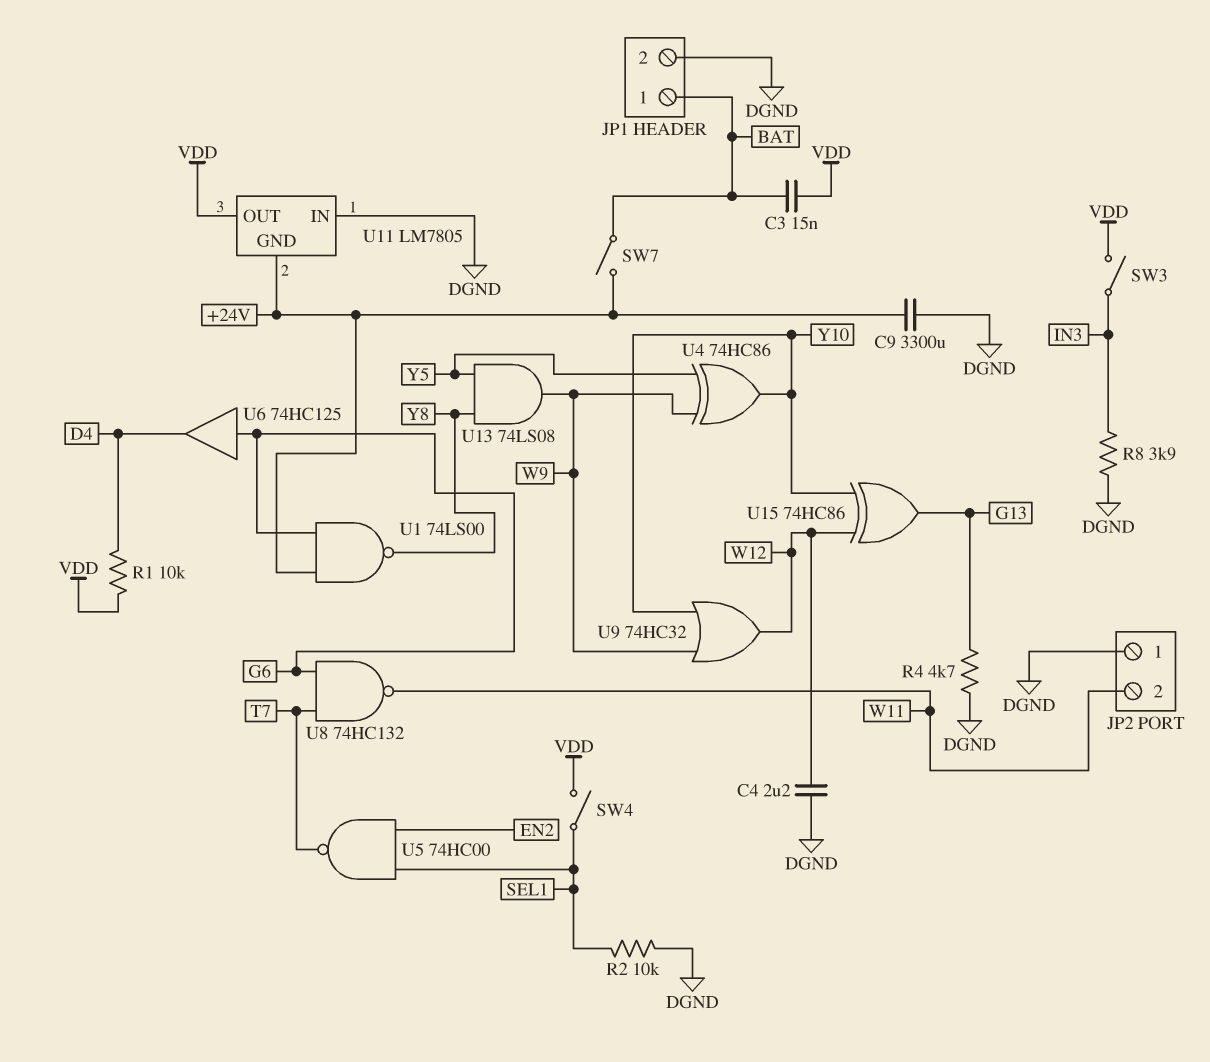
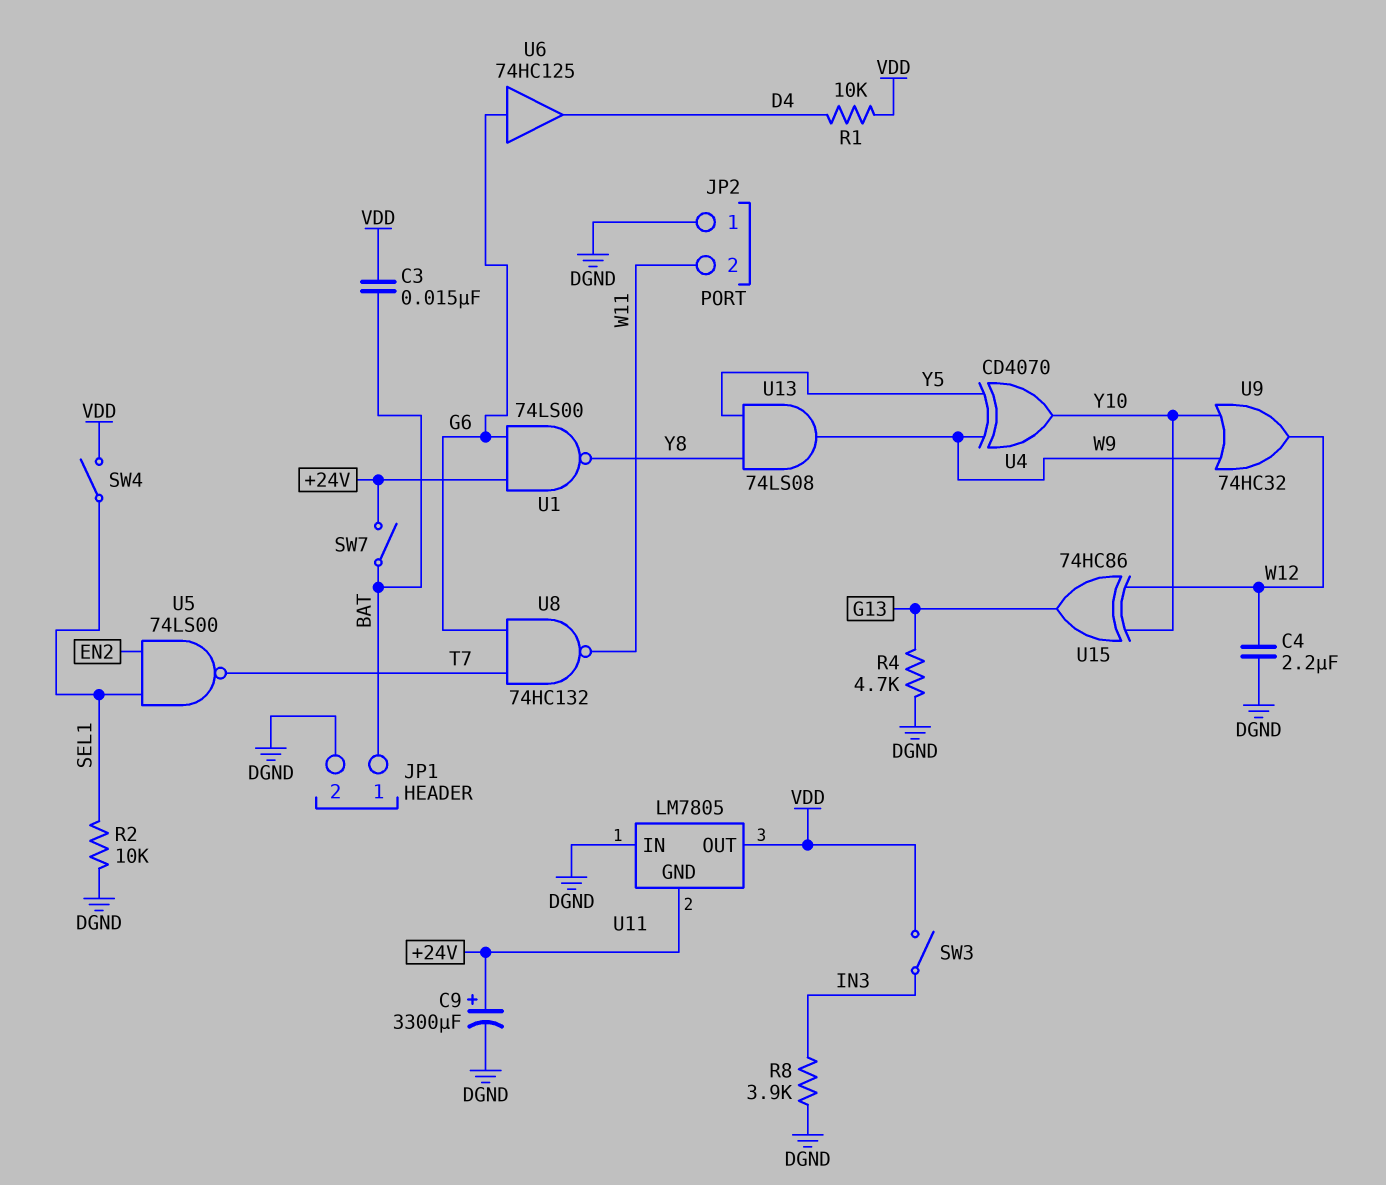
C9: 3300uF (+24V, DGND) -> 3300uF (plus +24V, minus DGND)
U4: XOR 74HC86 (in W9, in Y5, out Y10) -> XOR CD4070 (in W9, in Y5, out Y10)
U5: NAND 74HC00 (in EN2, in SEL1, out T7) -> NAND 74LS00 (in EN2, in SEL1, out T7)

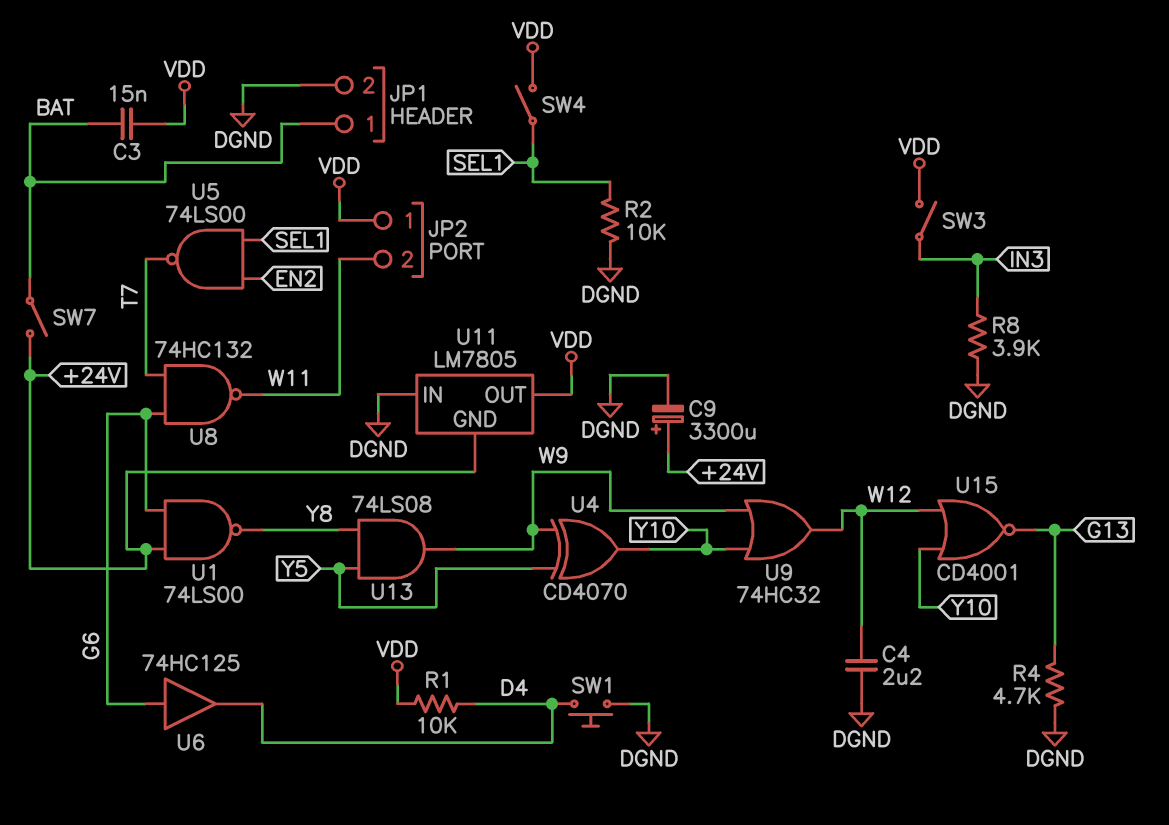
JP2 pin 1: DGND -> VDD
SW1: none -> button (D4, DGND)
U15: XOR 74HC86 (in W12, in Y10, out G13) -> NOR CD4001 (in W12, in Y10, out G13)

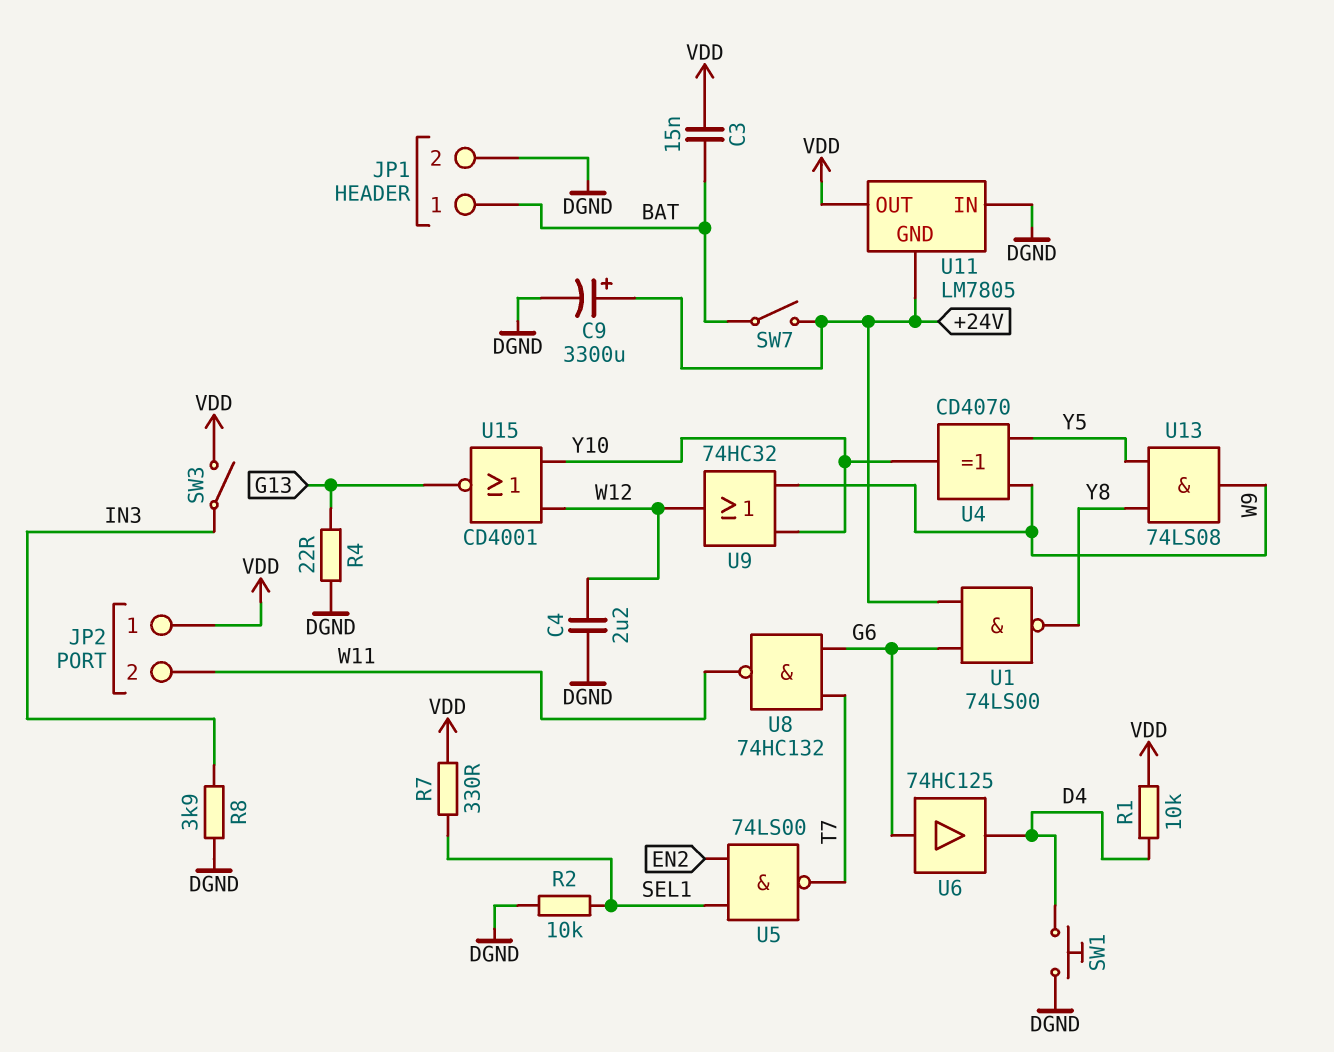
R4: 4.7k (DGND, G13) -> 22 (DGND, G13)
R7: none -> 330 (SEL1, VDD)
SW4: switch (SEL1, VDD) -> none

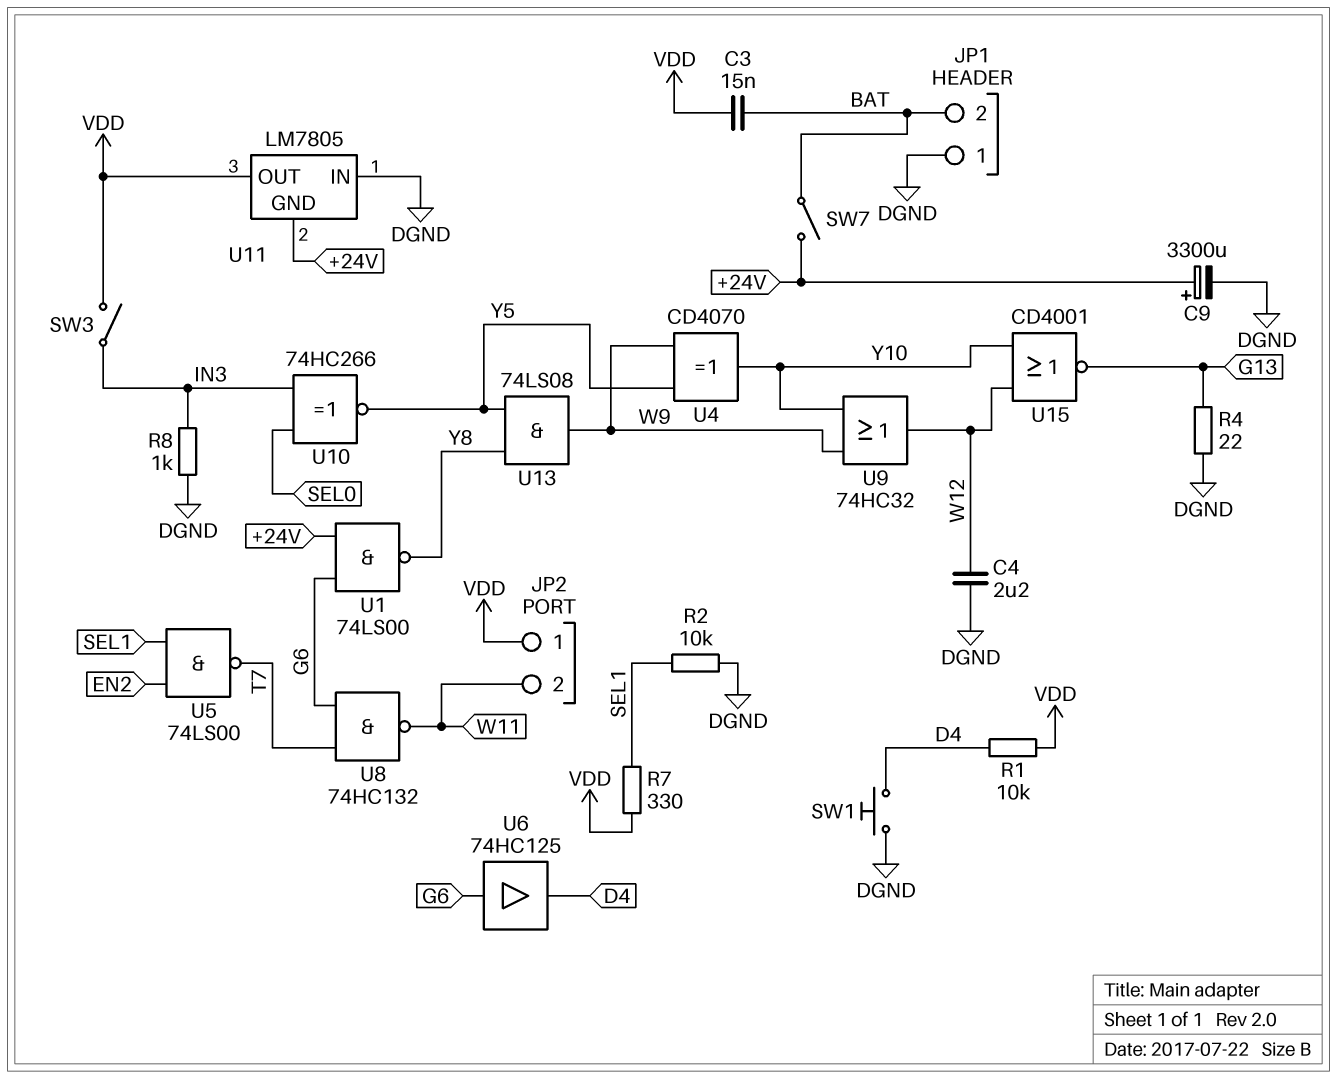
JP1 pin 1: BAT -> DGND
JP1 pin 2: DGND -> BAT
R8: 3.9k (DGND, IN3) -> 1k (DGND, IN3)
U10: none -> XNOR 74HC266 (in IN3, in SEL0, out Y5)

